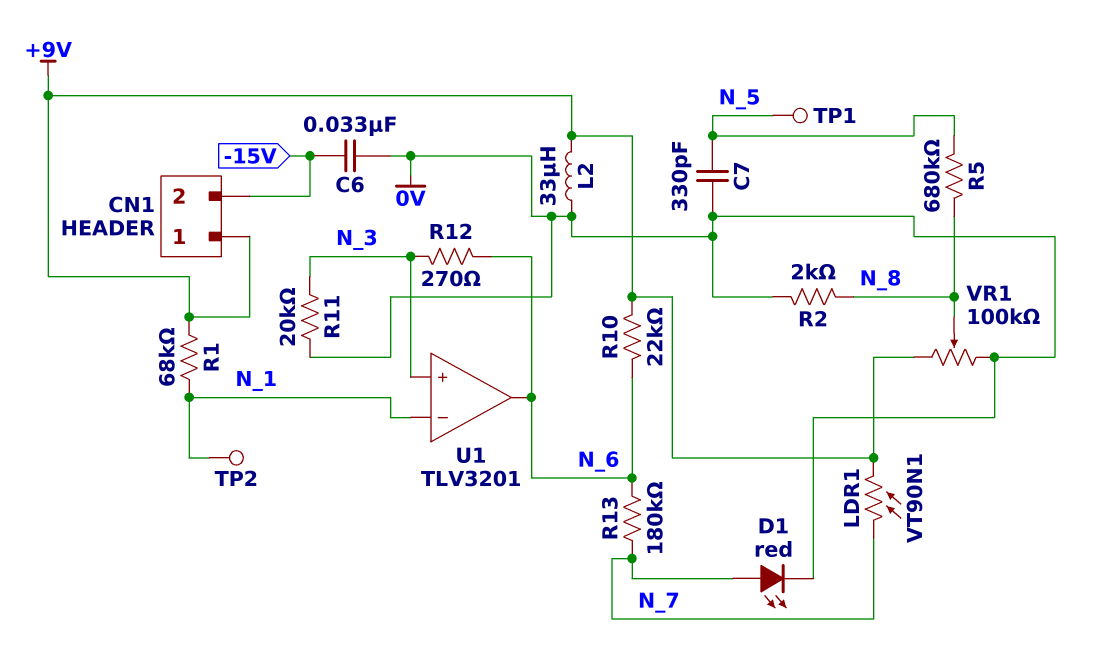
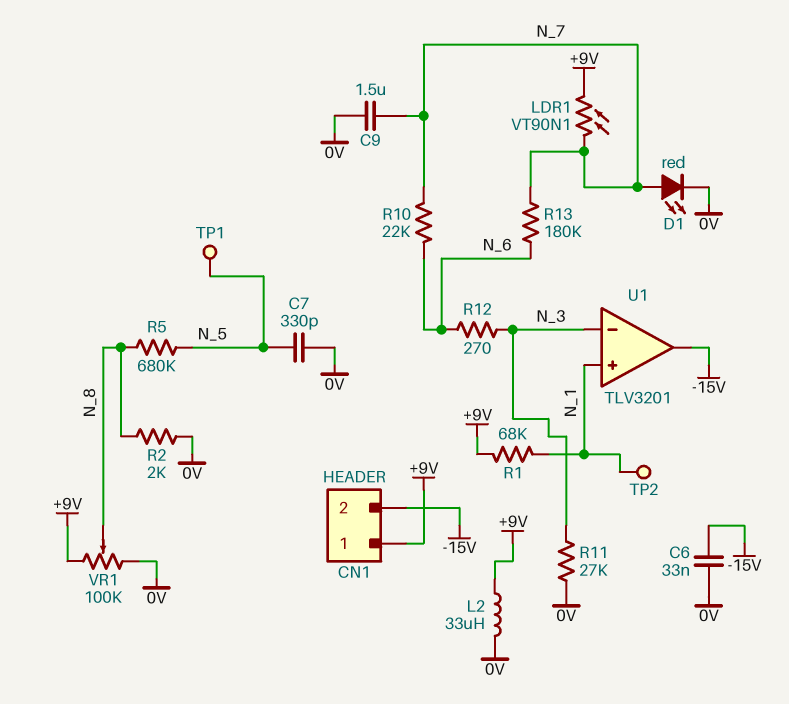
C9: none -> 1.5uF (0V, N_7)
R10: 22k (+9V, N_6) -> 22k (N_6, N_7)
R11: 20k (0V, N_3) -> 27k (0V, N_3)
U1 pin in+: N_3 -> N_1
U1 pin in-: N_1 -> N_3
U1 pin out: N_6 -> -15V

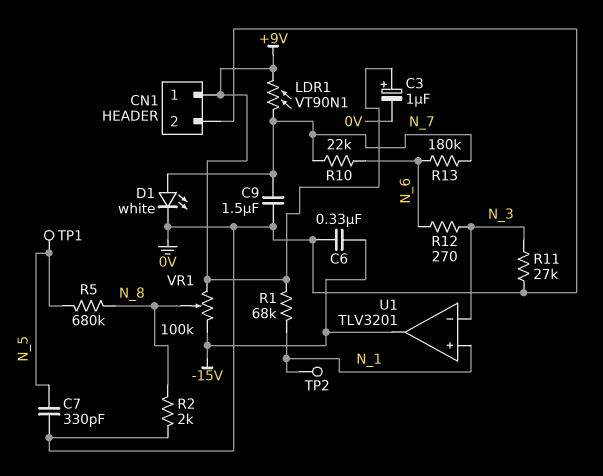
C3: none -> 1uF (plus +9V, minus 0V)
C6: 33nF (-15V, 0V) -> 330nF (-15V, 0V)
CN1 pin 2: -15V -> 0V
D1: LED red (A N_7, K 0V) -> LED white (A N_7, K 0V)
L2: 33uH (+9V, 0V) -> none
VR1: 100k (+9V, 0V, wiper N_8) -> 100k (+9V, -15V, wiper N_8)

